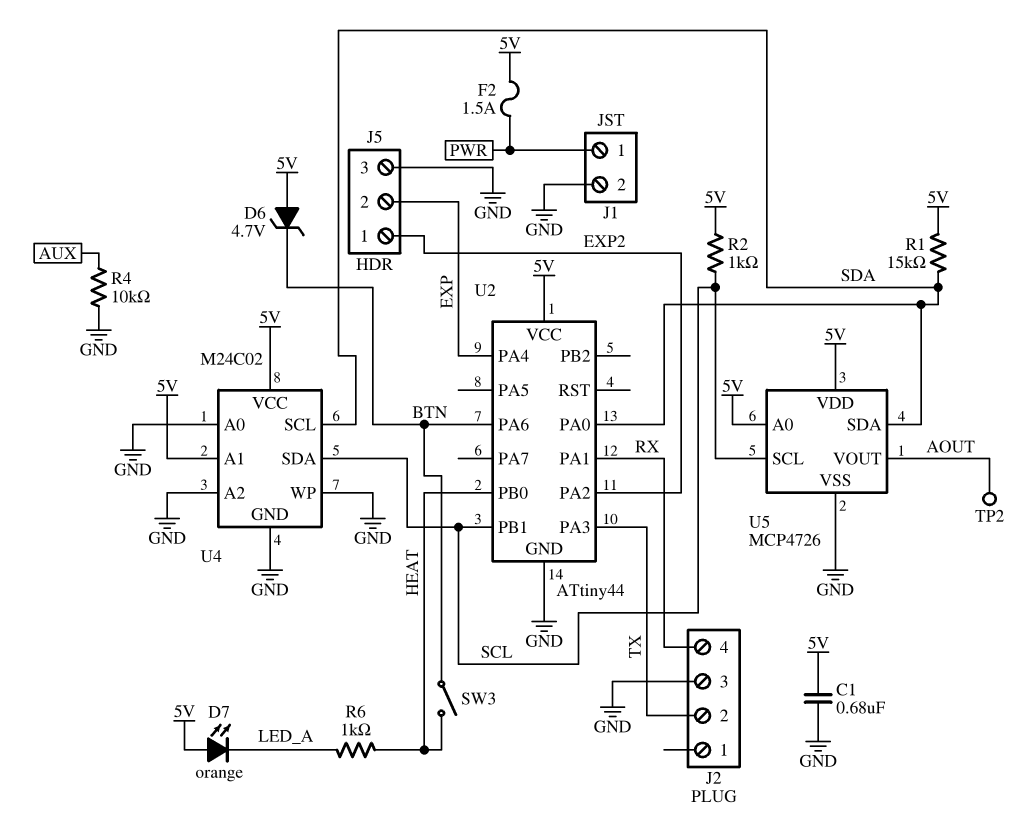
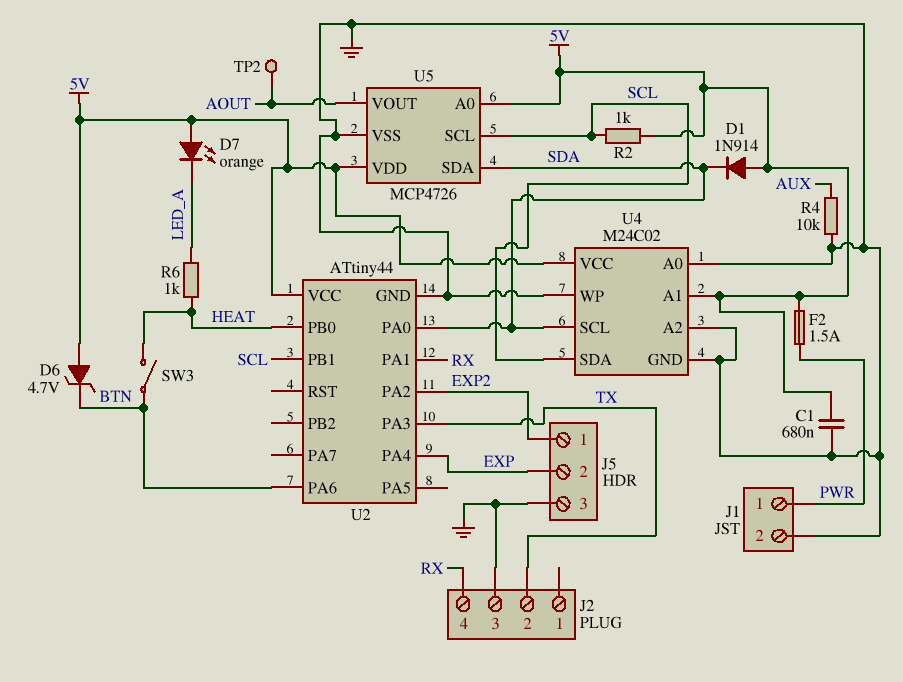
D1: none -> diode 1N914 (A 5V, K SDA)
R1: 15k (5V, SDA) -> none

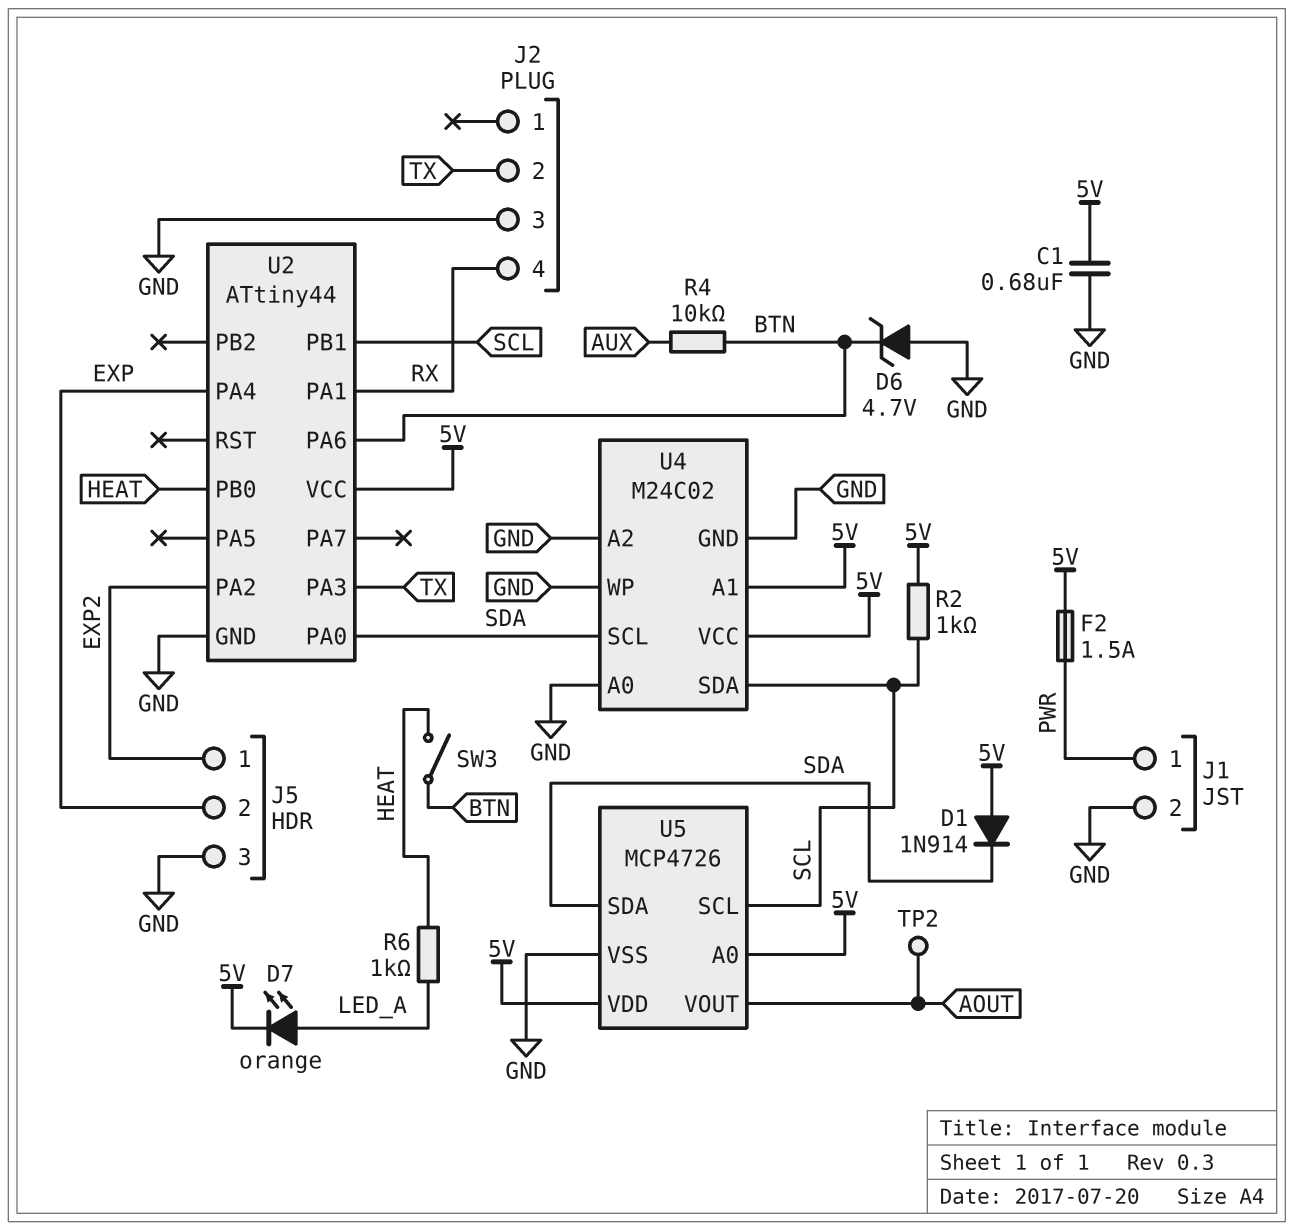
D6: zener 4.7V (A 5V, K BTN) -> zener 4.7V (A GND, K BTN)
D7: LED orange (A 5V, K LED_A) -> LED orange (A LED_A, K 5V)
R4: 10k (AUX, GND) -> 10k (AUX, BTN)

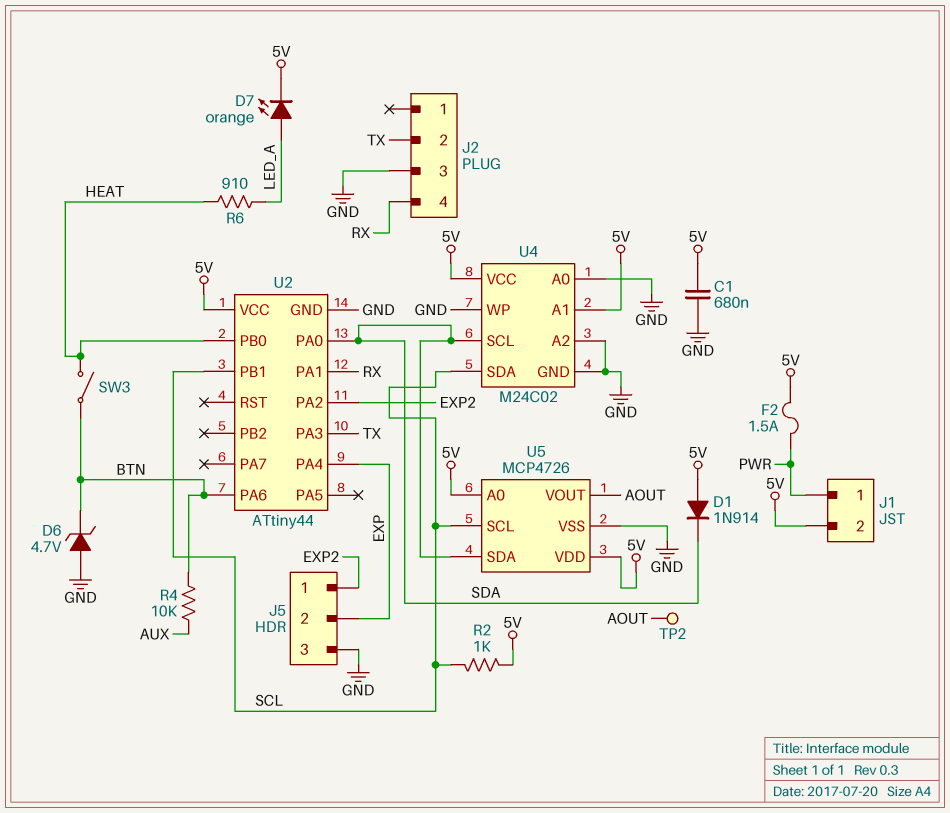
J1 pin 2: GND -> 5V
R6: 1k (HEAT, LED_A) -> 910 (HEAT, LED_A)

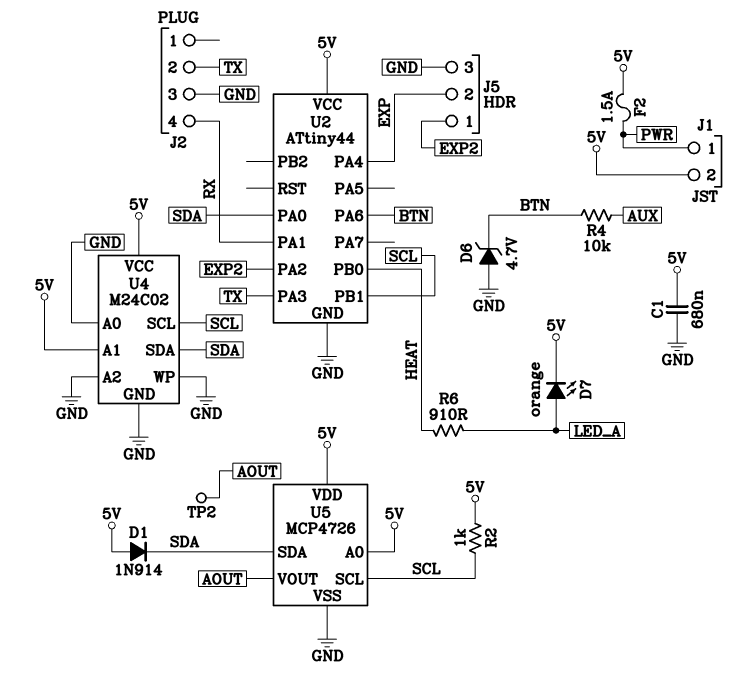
SW3: switch (BTN, HEAT) -> none
U4 pin SCL: SDA -> SCL
U4 pin SDA: SCL -> SDA

